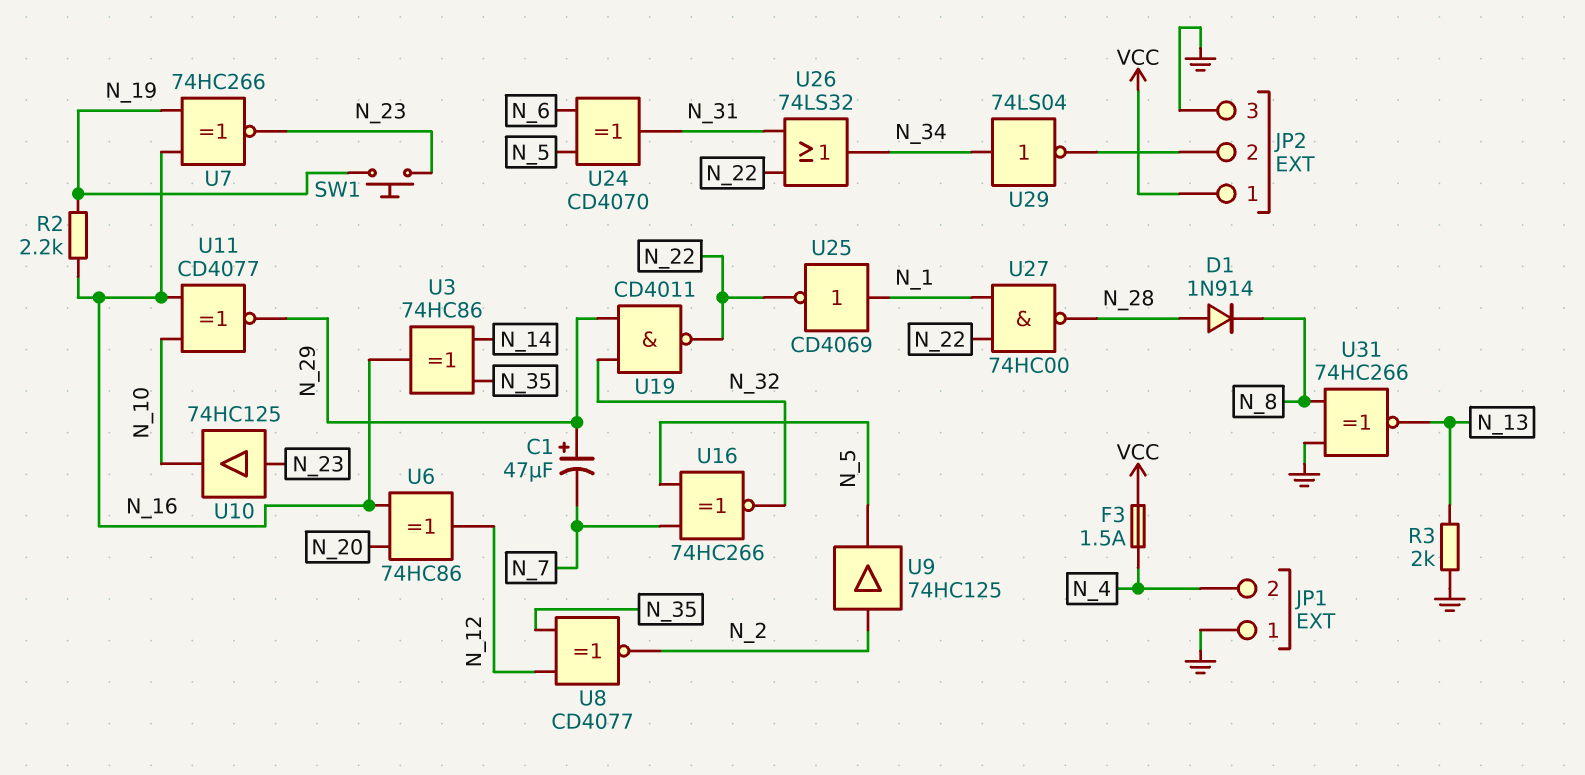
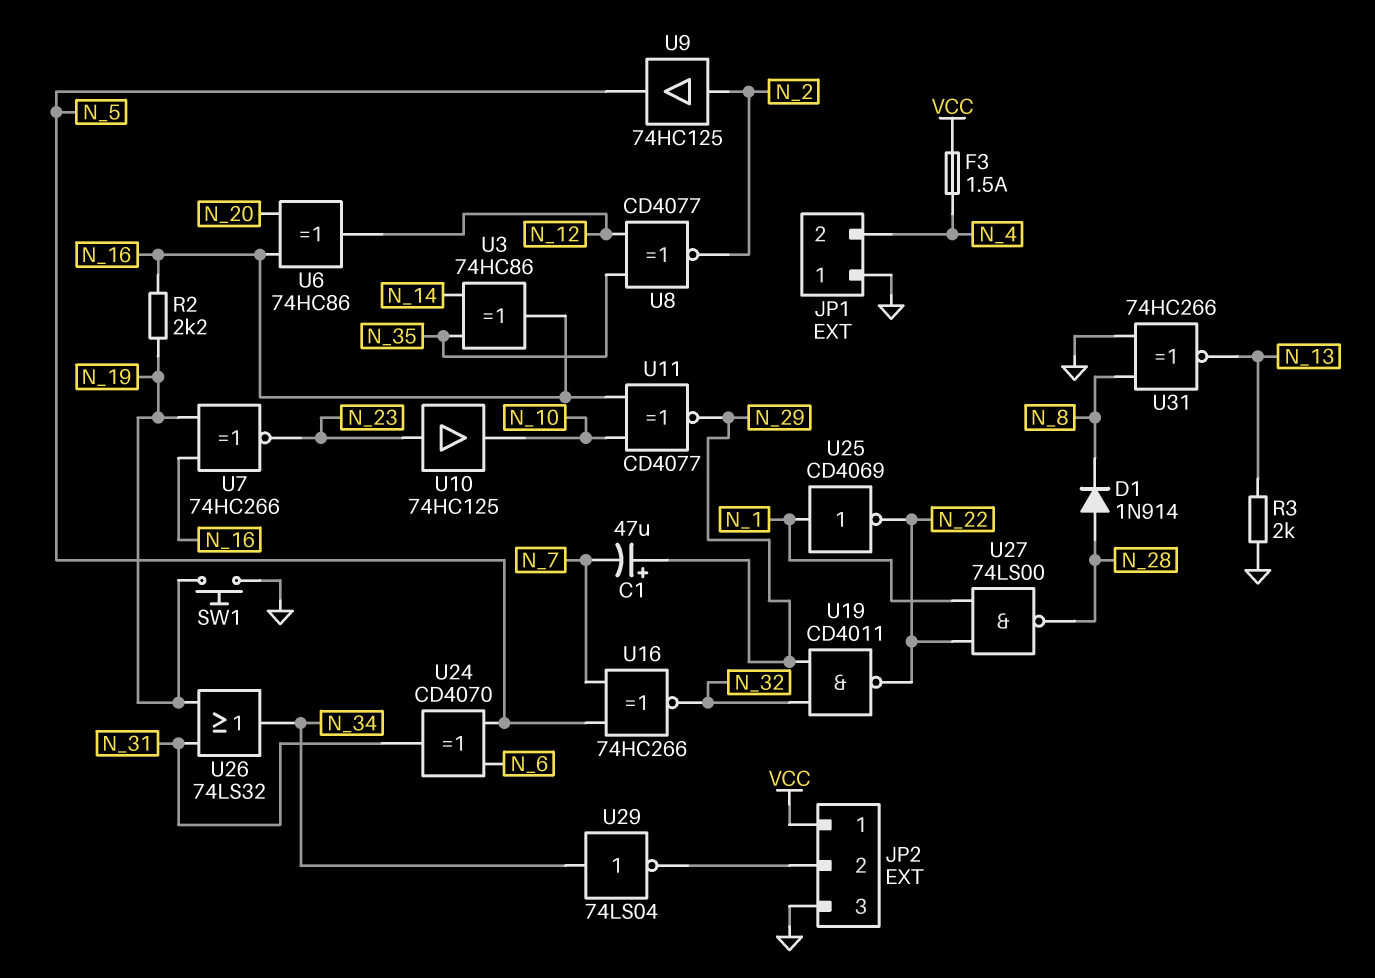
SW1: button (N_19, N_23) -> button (GND, N_19)
U26: OR 74LS32 (in N_22, in N_31, out N_34) -> OR 74LS32 (in N_19, in N_31, out N_34)
U27: NAND 74HC00 (in N_1, in N_22, out N_28) -> NAND 74LS00 (in N_1, in N_22, out N_28)

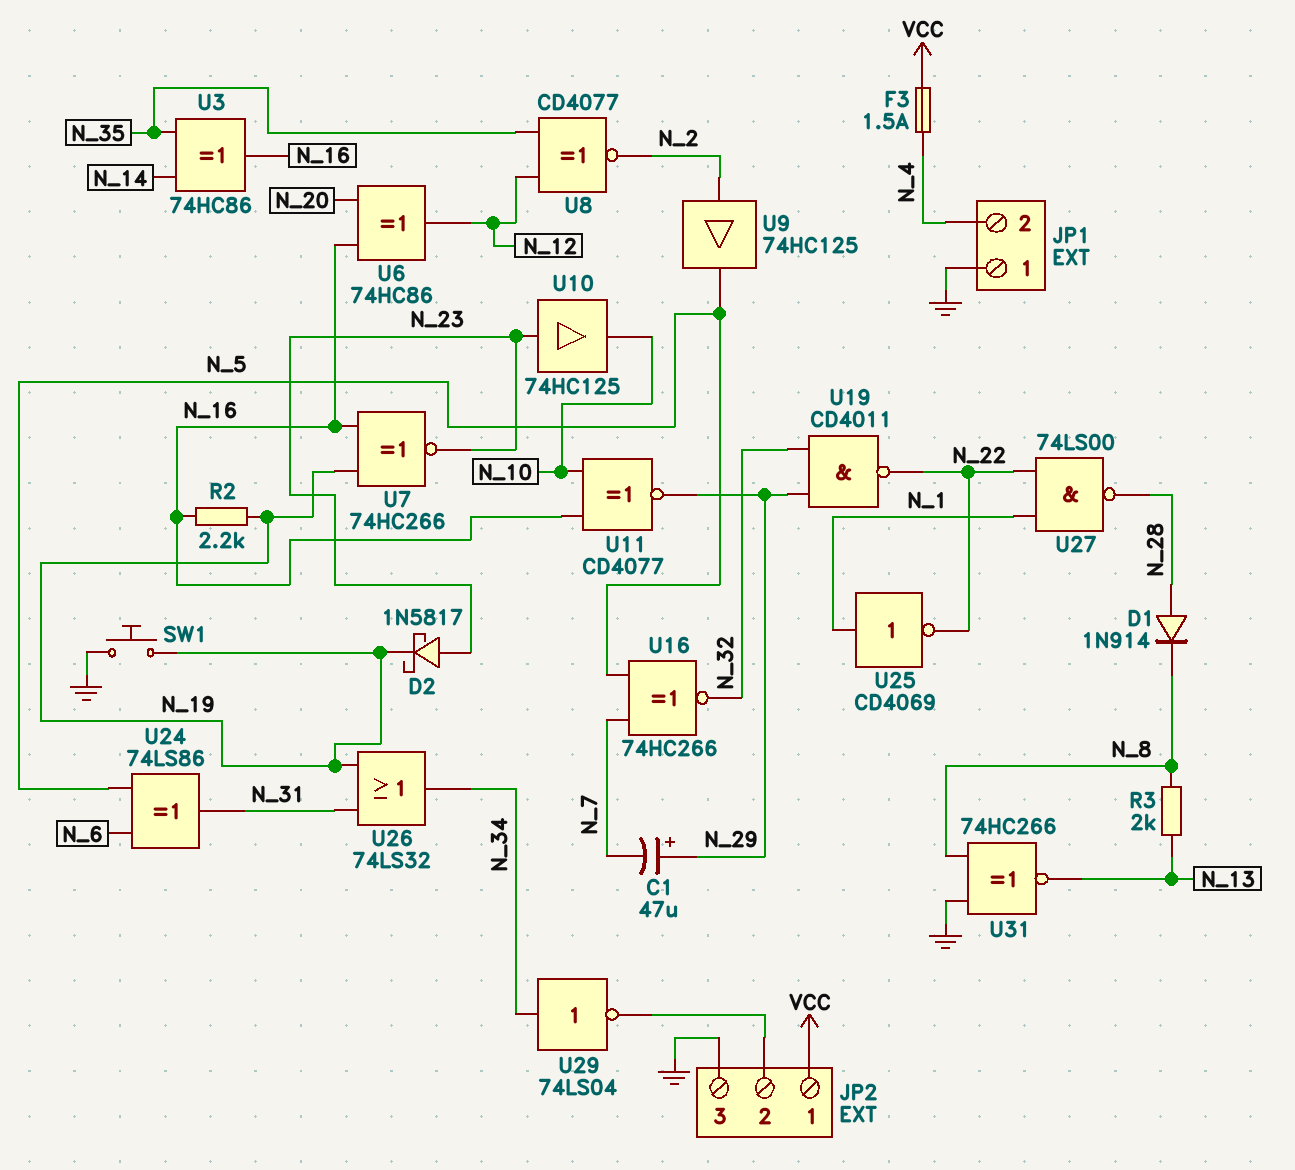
D2: none -> schottky 1N5817 (A N_23, K N_19)
R3: 2k (GND, N_13) -> 2k (N_8, N_13)
U24: XOR CD4070 (in N_5, in N_6, out N_31) -> XOR 74LS86 (in N_5, in N_6, out N_31)

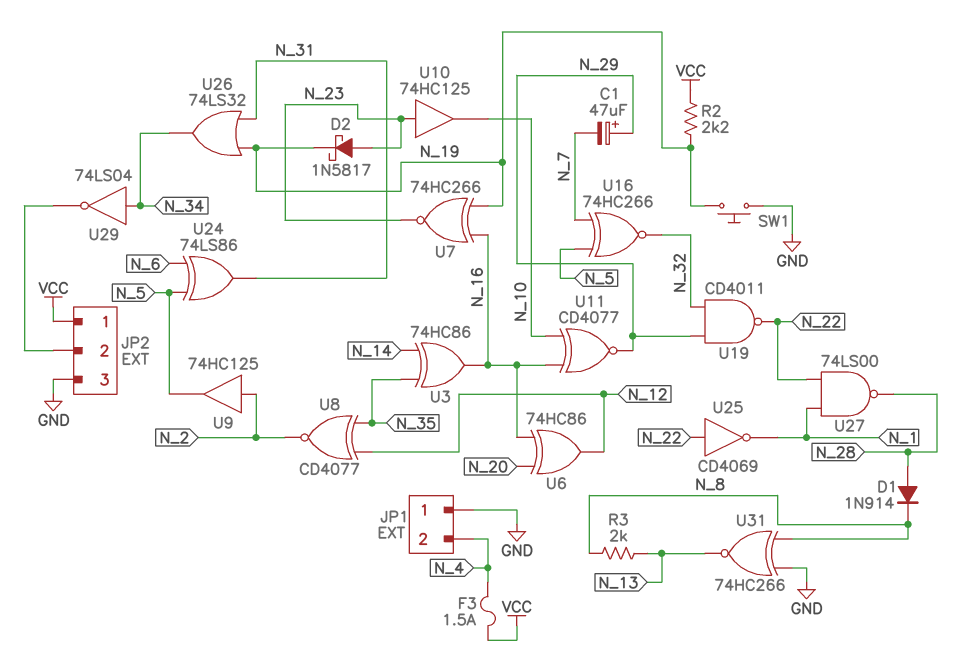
R2: 2.2k (N_16, N_19) -> 2.2k (N_19, VCC)
U25: NOT CD4069 (in N_1, out N_22) -> NOT CD4069 (in N_22, out N_1)

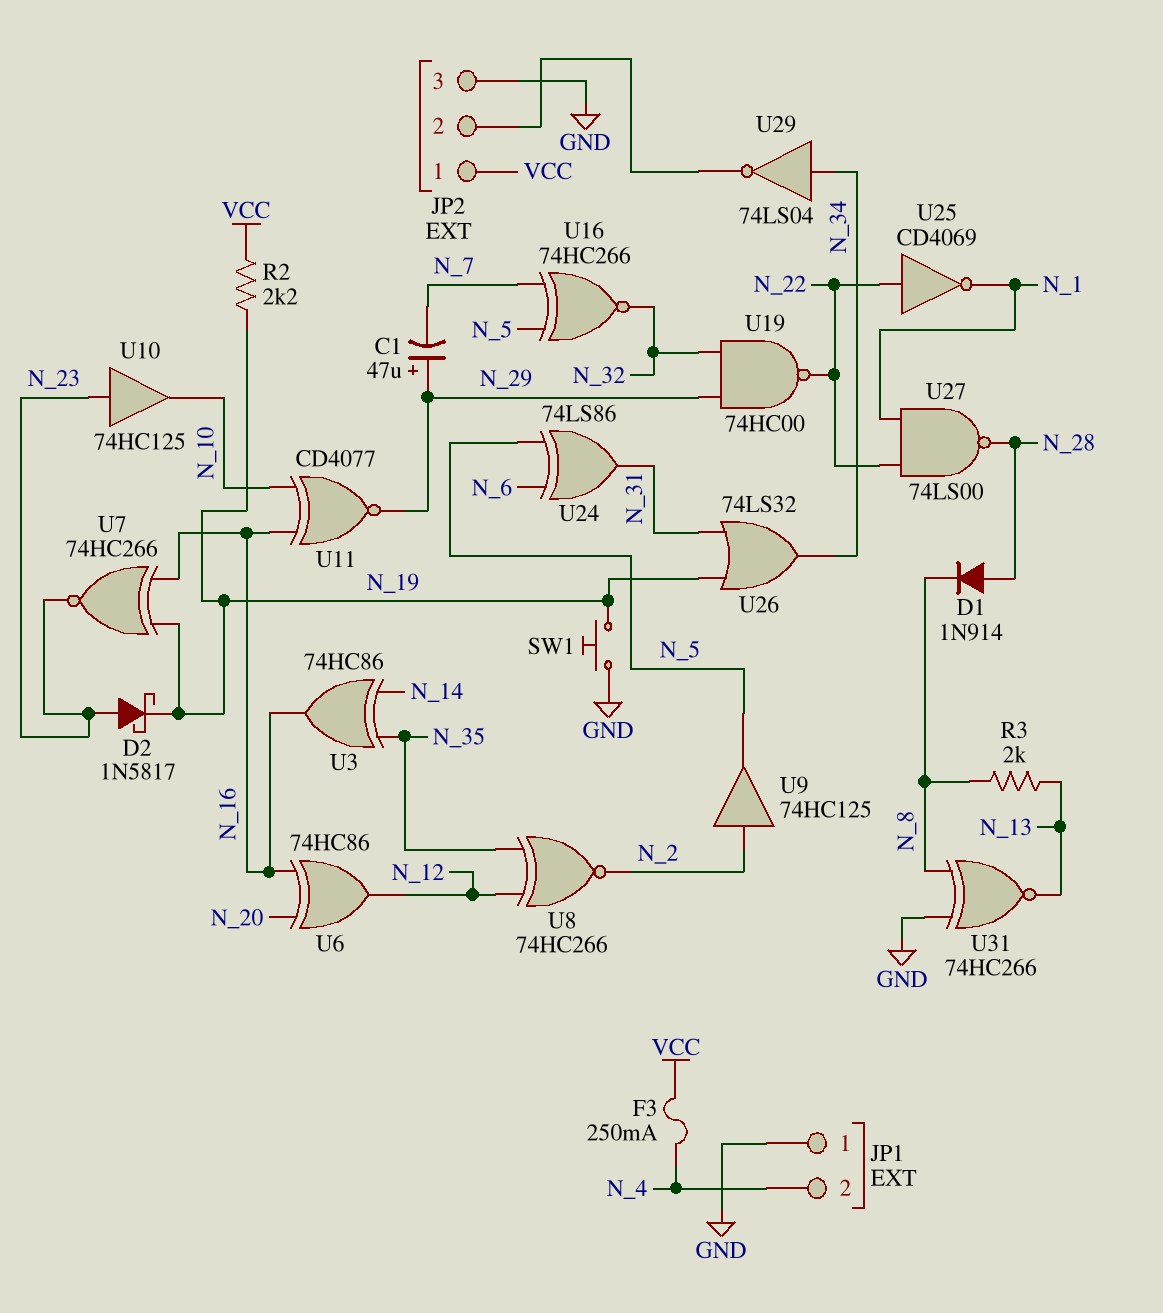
F3: 1.5A (N_4, VCC) -> 250mA (N_4, VCC)
U8: XNOR CD4077 (in N_12, in N_35, out N_2) -> XNOR 74HC266 (in N_12, in N_35, out N_2)
U19: NAND CD4011 (in N_29, in N_32, out N_22) -> NAND 74HC00 (in N_29, in N_32, out N_22)

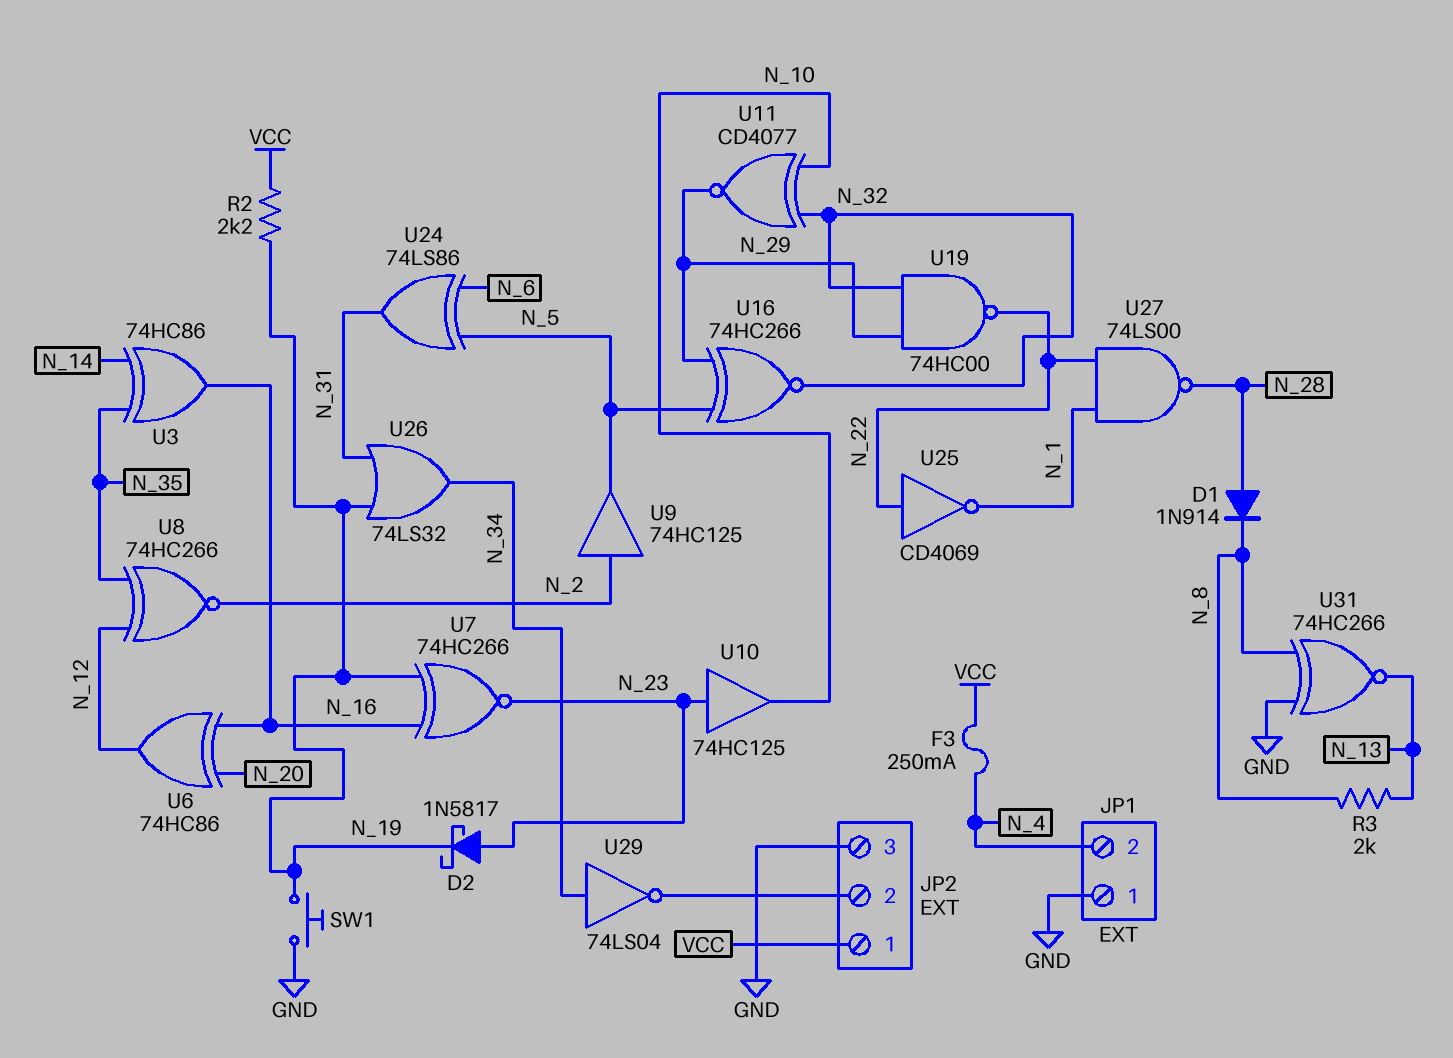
C1: 47uF (plus N_29, minus N_7) -> none
U11: XNOR CD4077 (in N_10, in N_16, out N_29) -> XNOR CD4077 (in N_10, in N_32, out N_29)
U16: XNOR 74HC266 (in N_5, in N_7, out N_32) -> XNOR 74HC266 (in N_5, in N_29, out N_32)

